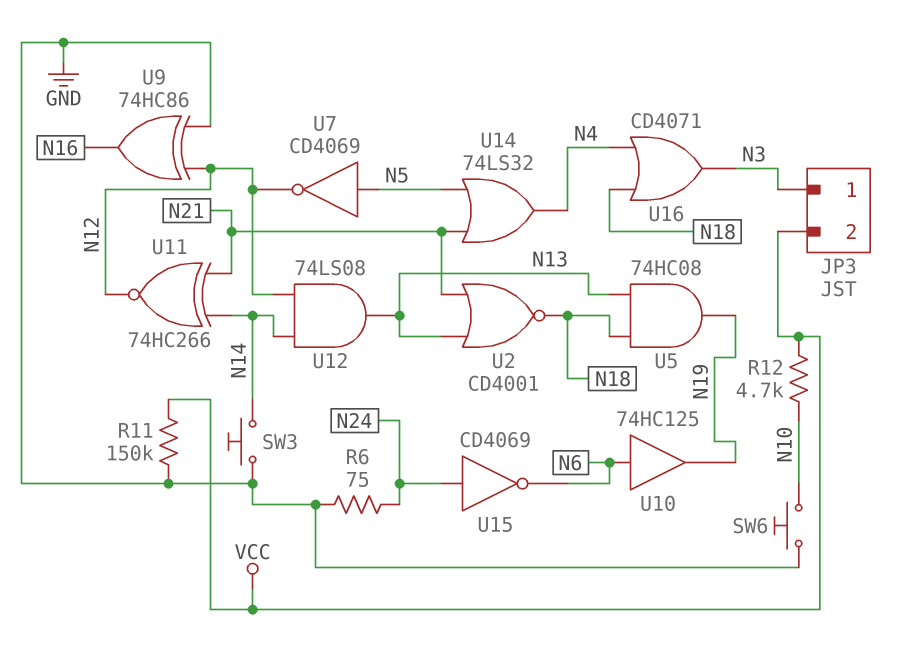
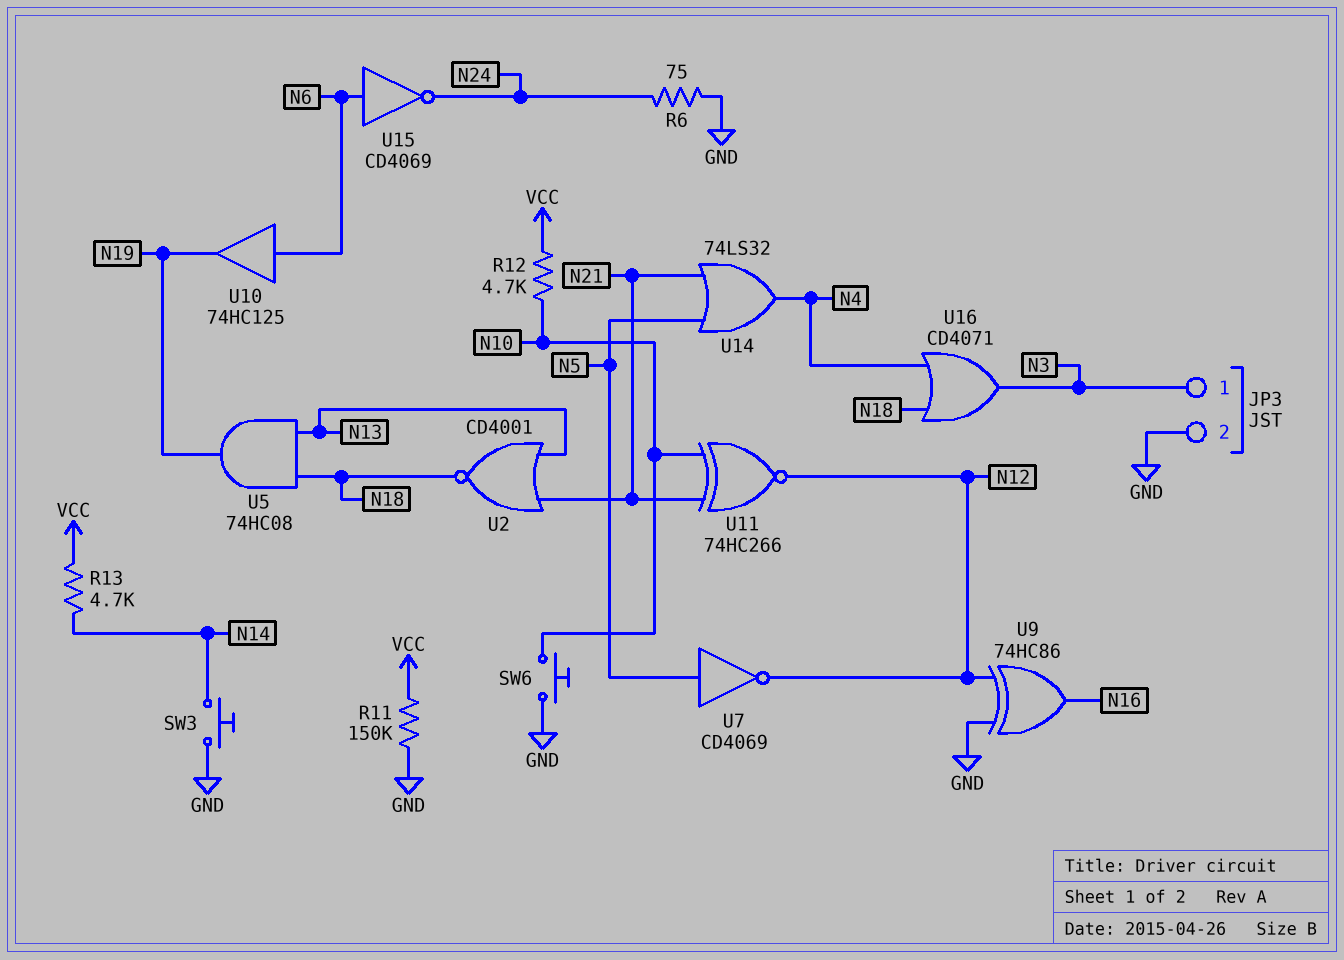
JP3 pin 2: VCC -> GND
R13: none -> 4.7k (N14, VCC)
U11: XNOR 74HC266 (in N14, in N21, out N12) -> XNOR 74HC266 (in N10, in N21, out N12)
U12: AND 74LS08 (in N12, in N14, out N13) -> none
U15: NOT CD4069 (in N24, out N6) -> NOT CD4069 (in N6, out N24)

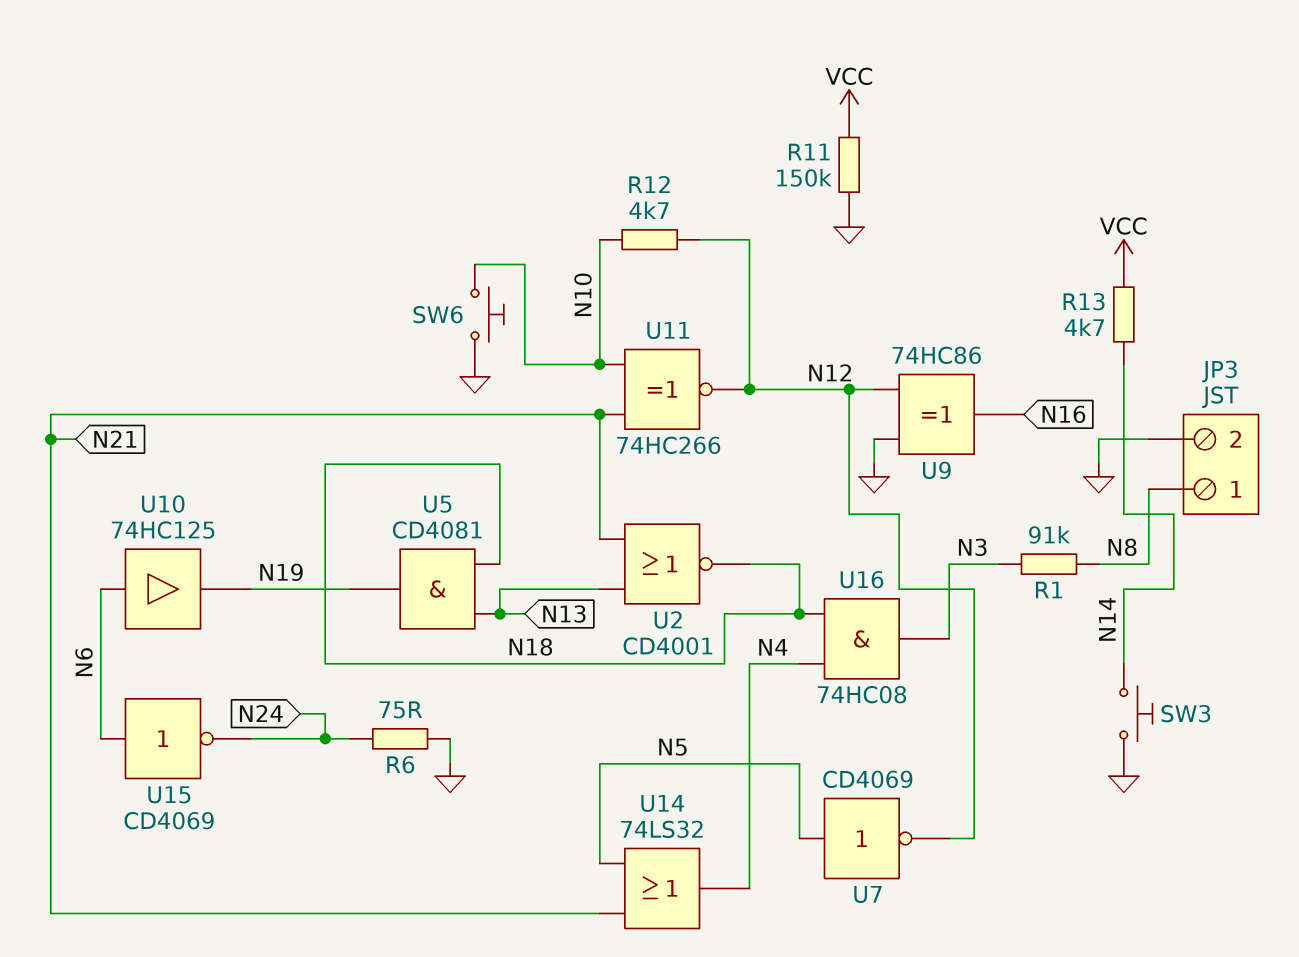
JP3 pin 1: N3 -> N8
R1: none -> 91k (N3, N8)
R12: 4.7k (N10, VCC) -> 4.7k (N10, N12)
U5: AND 74HC08 (in N13, in N18, out N19) -> AND CD4081 (in N13, in N18, out N19)
U16: OR CD4071 (in N4, in N18, out N3) -> AND 74HC08 (in N4, in N18, out N3)

